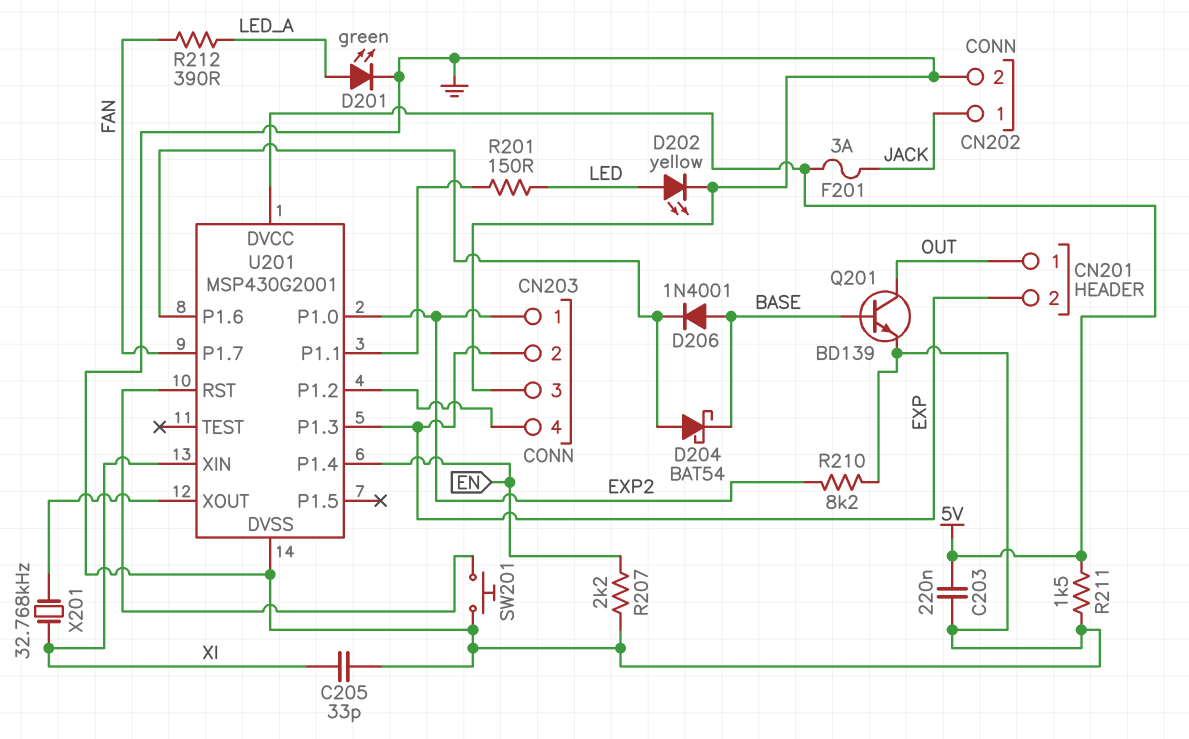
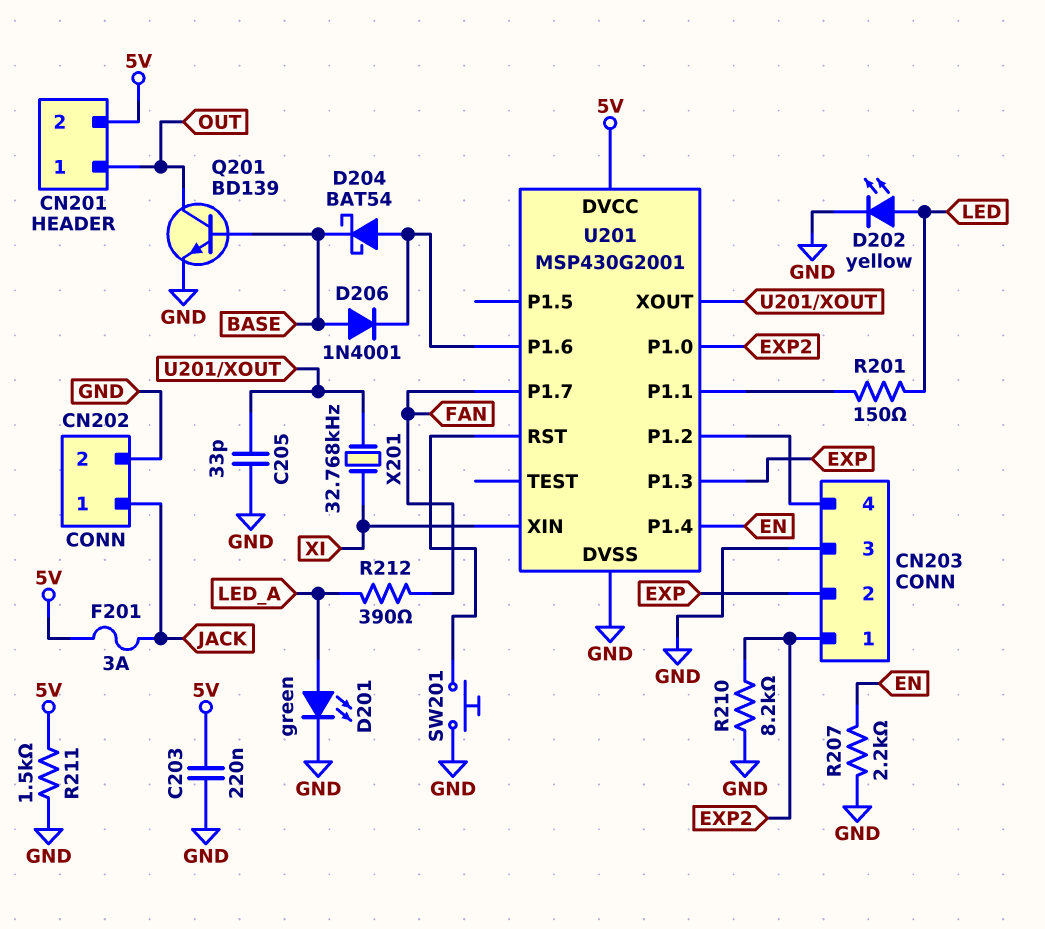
C205: 33pF (GND, XI) -> 33pF (GND, U201/XOUT)
CN201 pin 2: EXP -> 5V

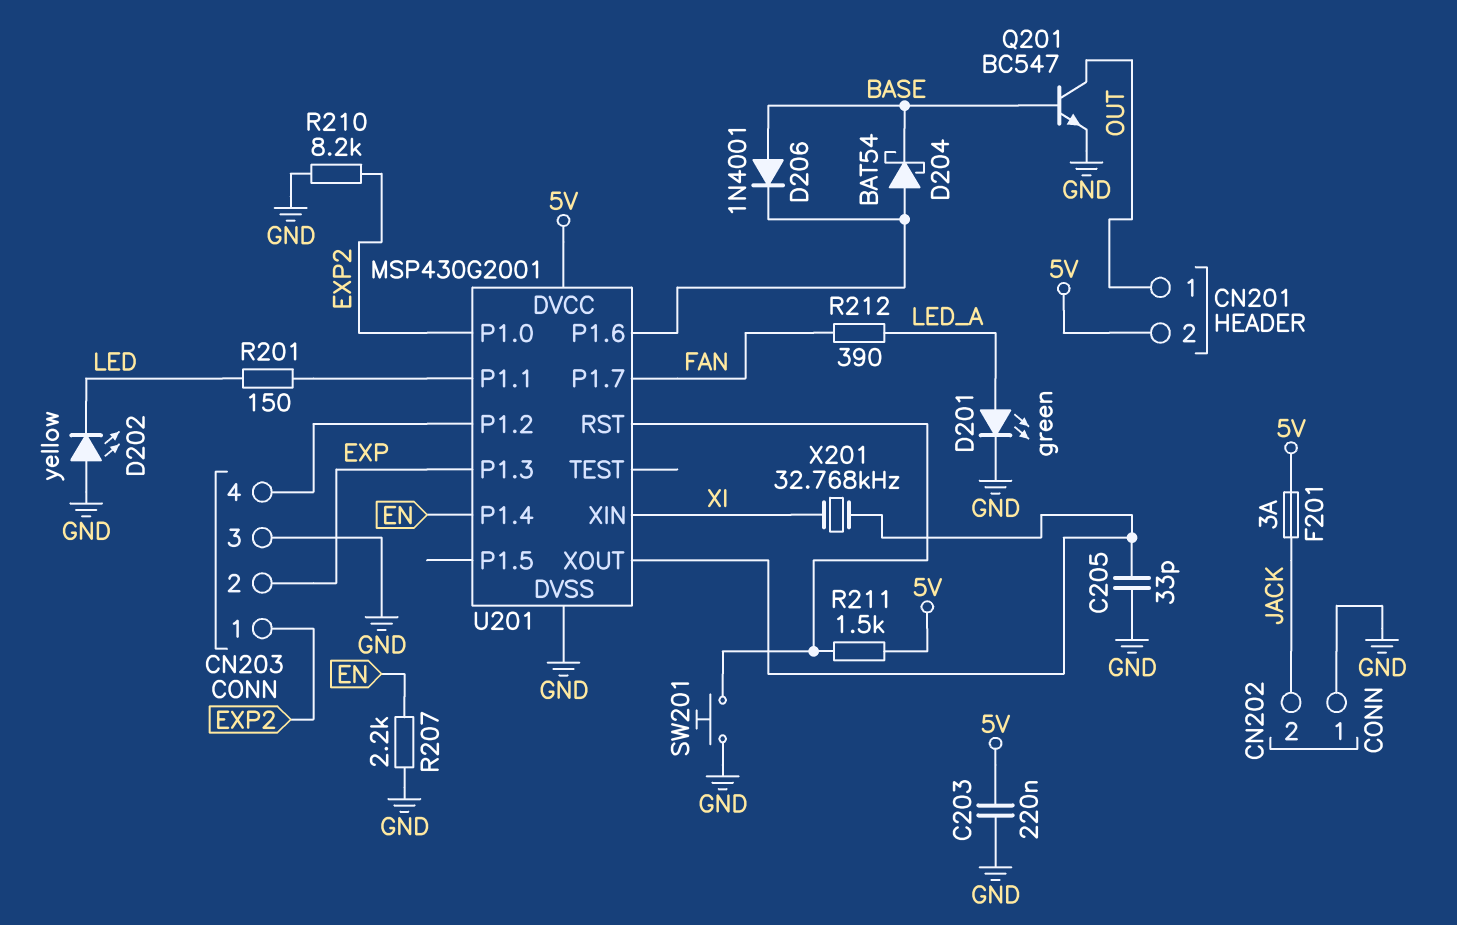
CN202 pin 1: JACK -> GND
CN202 pin 2: GND -> JACK
D202: LED yellow (A LED, K GND) -> LED yellow (A GND, K LED)
Q201: NPN BD139 (B BASE, C OUT, E GND) -> NPN BC547 (B BASE, C OUT, E GND)
R211: 1.5k (5V, GND) -> 1.5k (5V, U201/RST)

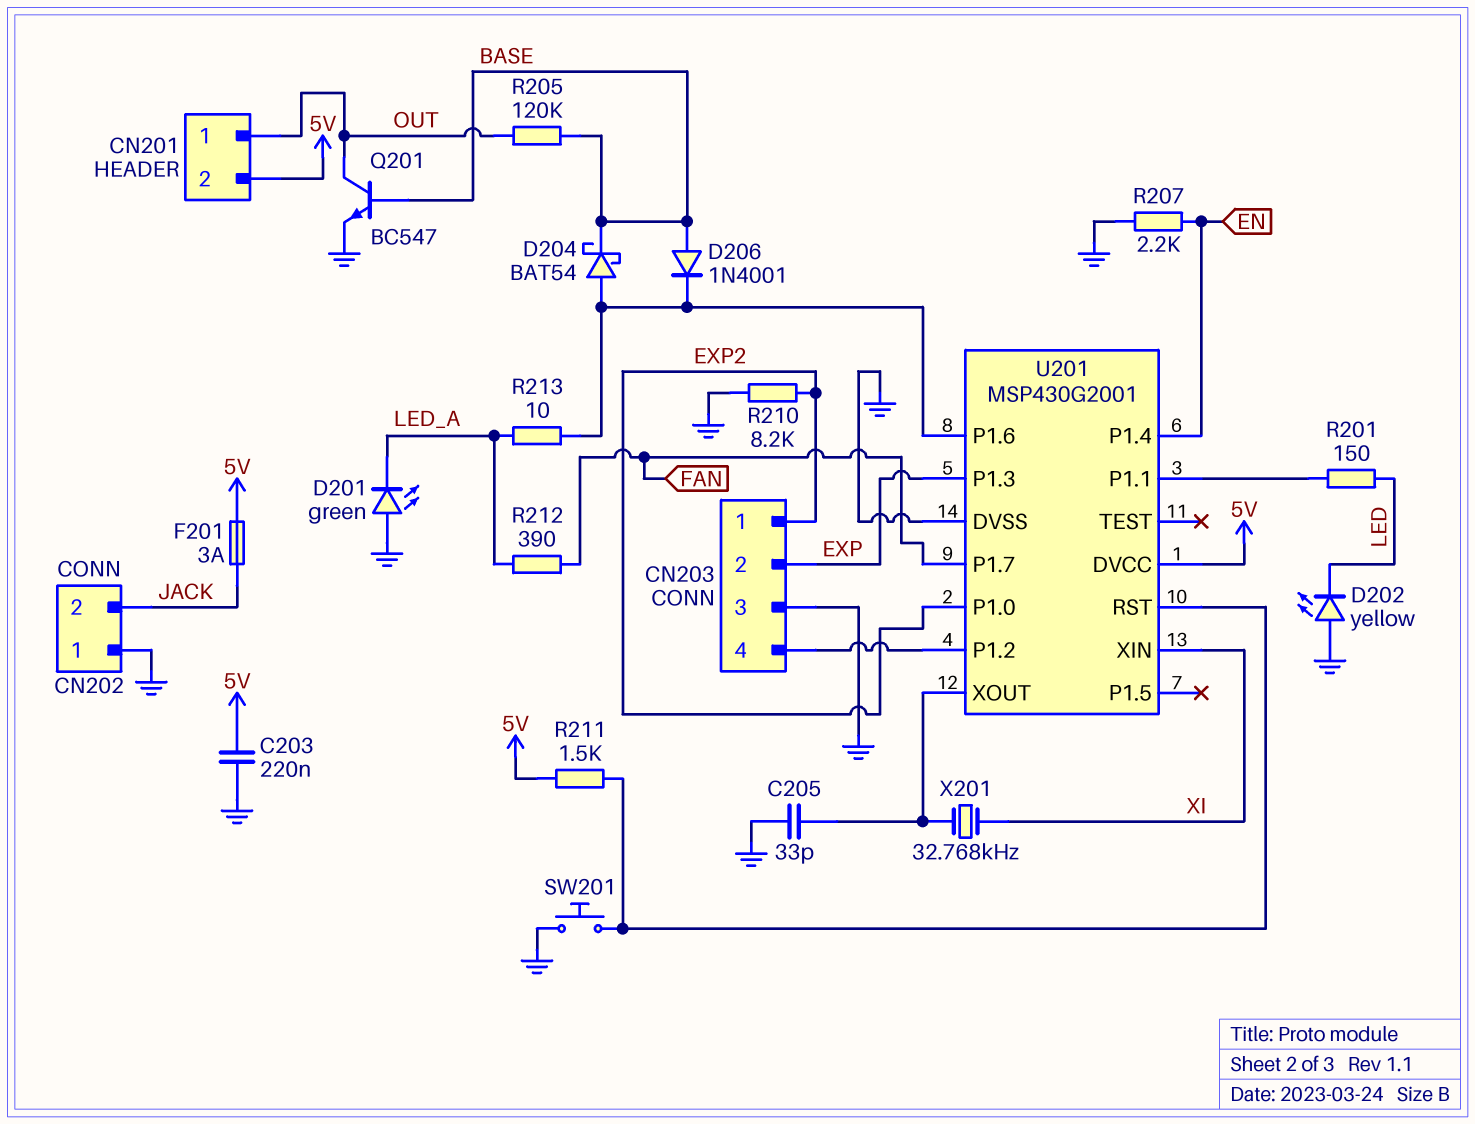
D201: LED green (A LED_A, K GND) -> LED green (A GND, K LED_A)
R205: none -> 120k (BASE, OUT)
R213: none -> 10 (LED_A, U201/P1.6)

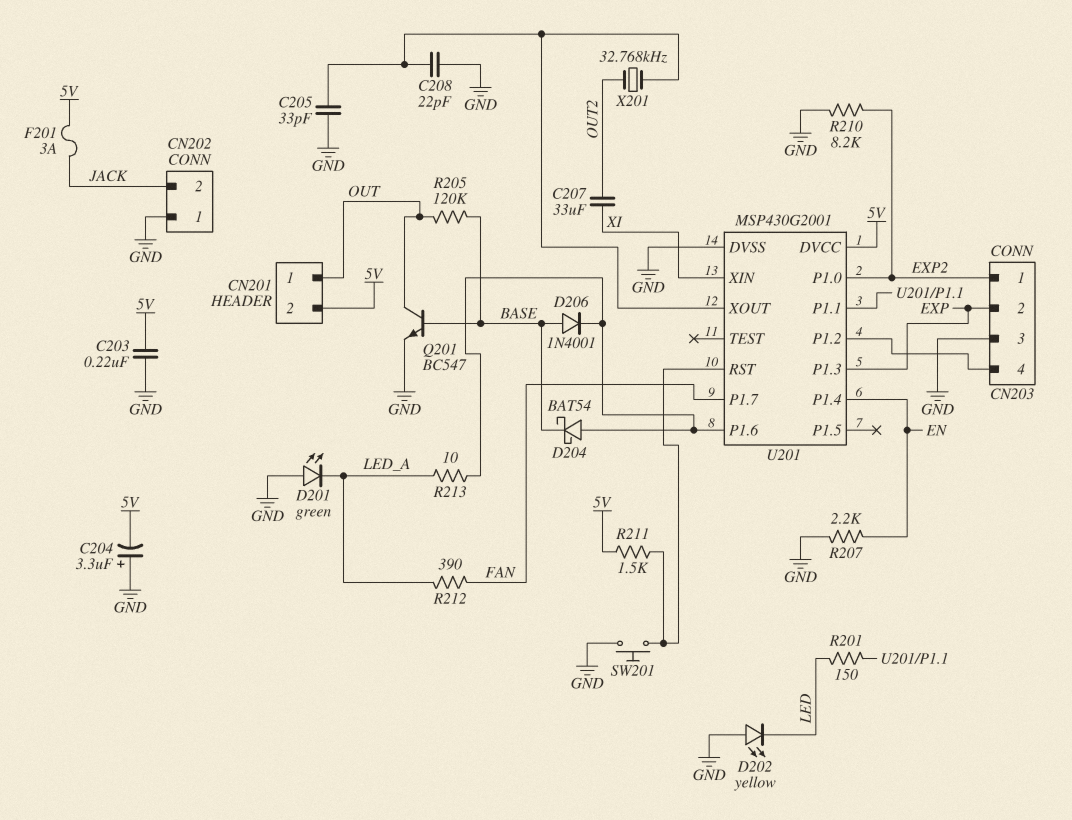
C204: none -> 3.3uF (plus GND, minus 5V)
C207: none -> 33uF (OUT2, XI)
C208: none -> 22pF (GND, U201/XOUT)
X201: 32.768kHz (U201/XOUT, XI) -> 32.768kHz (OUT2, U201/XOUT)

